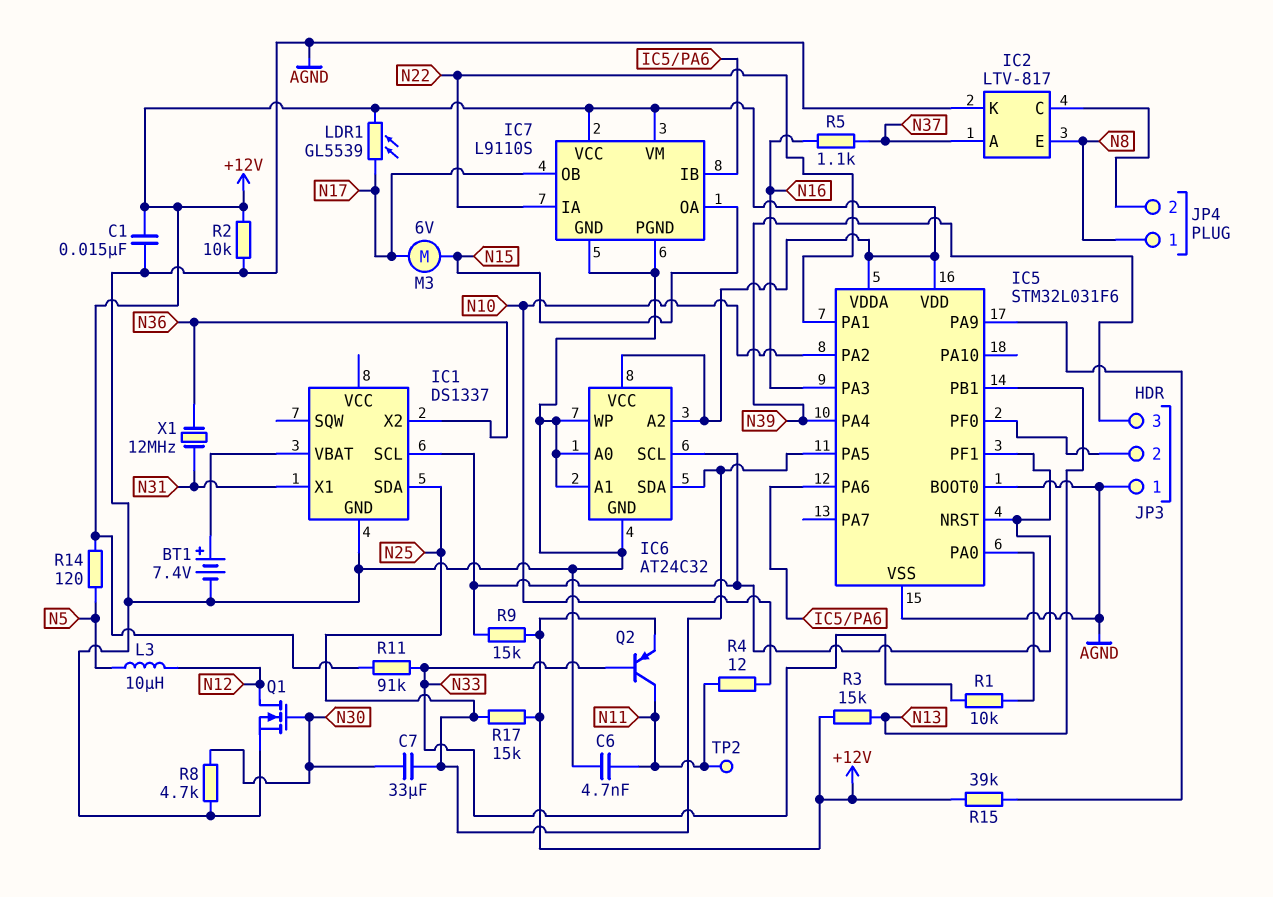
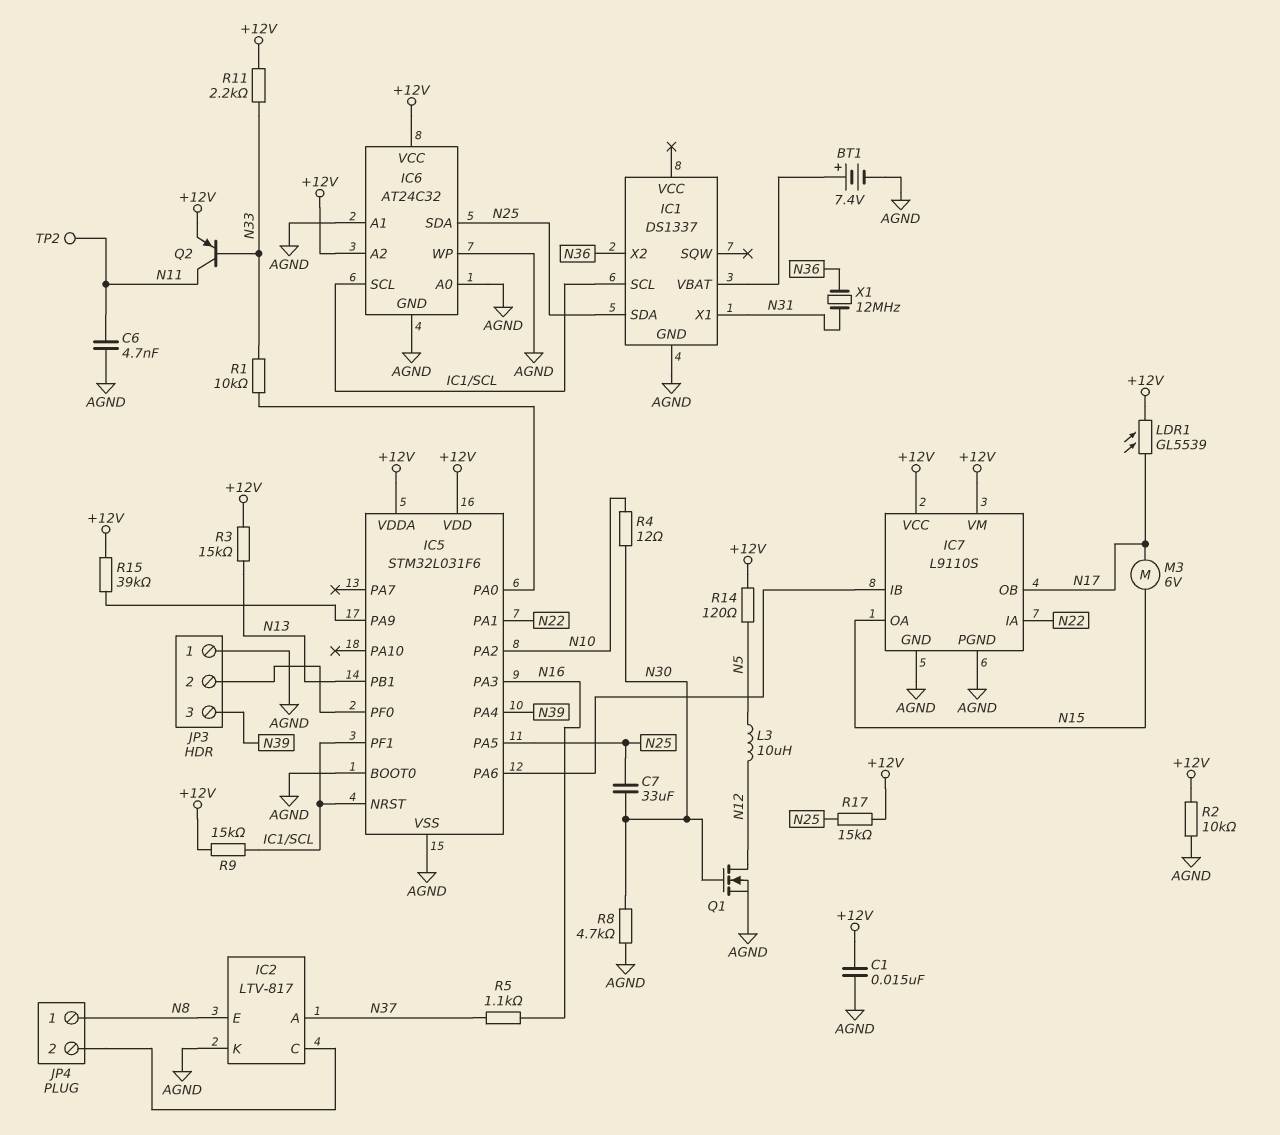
R4: 12 (N10, N11) -> 12 (N10, N30)
R11: 91k (+12V, N33) -> 2.2k (+12V, N33)

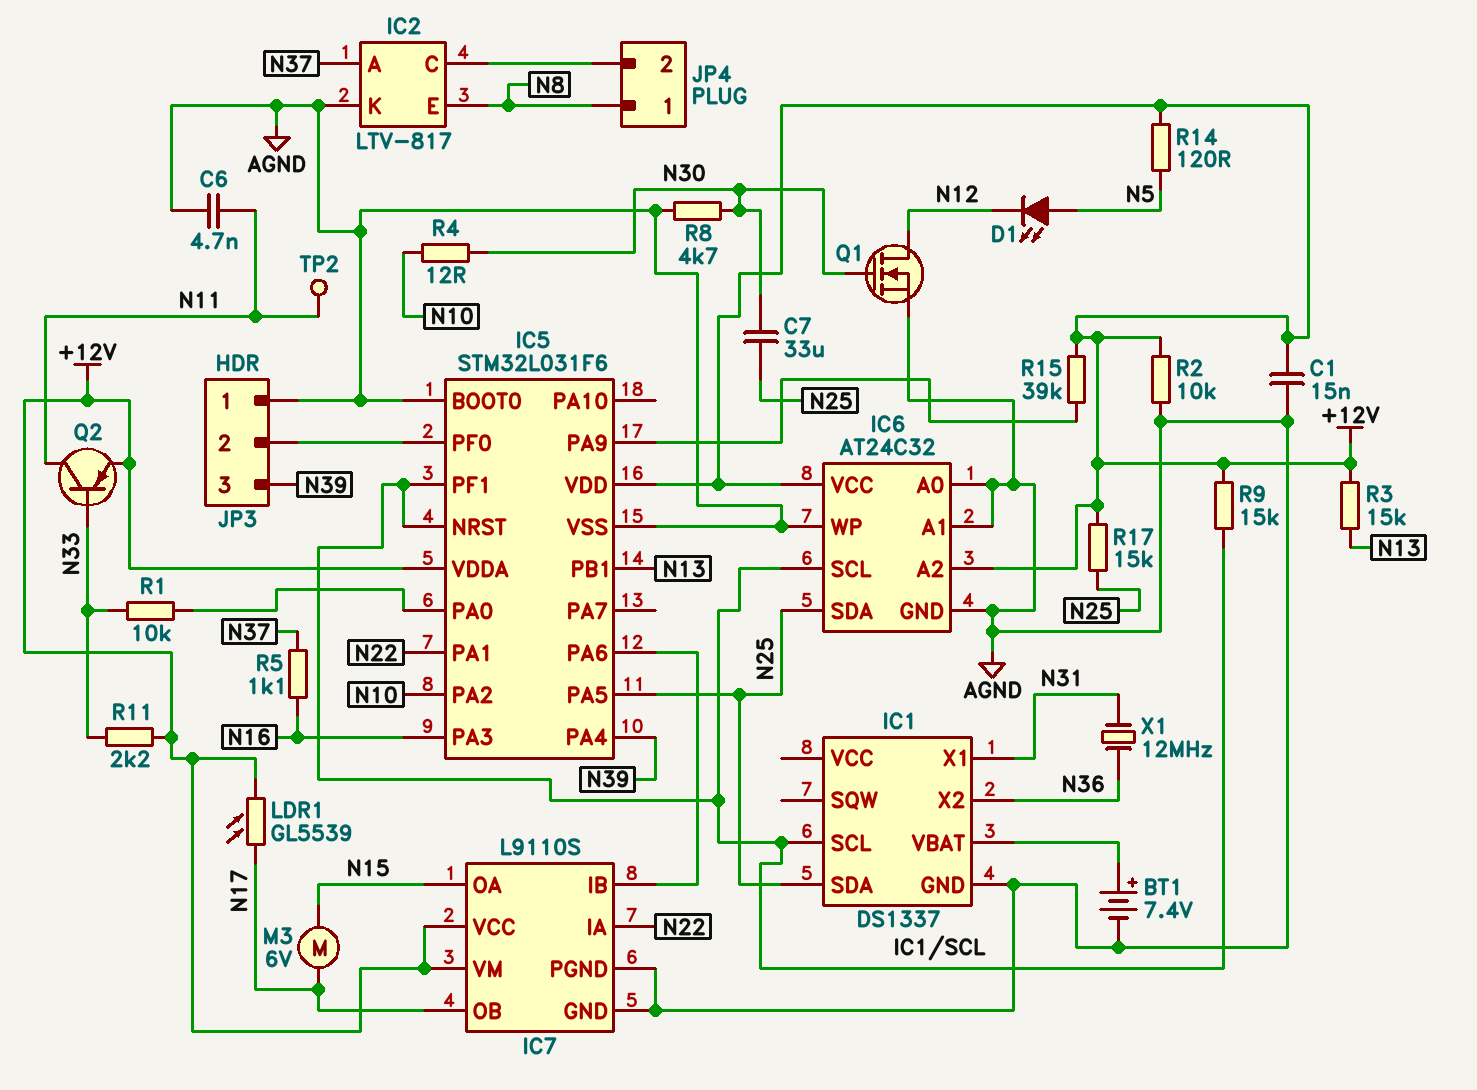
D1: none -> LED (A N5, K N12)
L3: 10uH (N5, N12) -> none

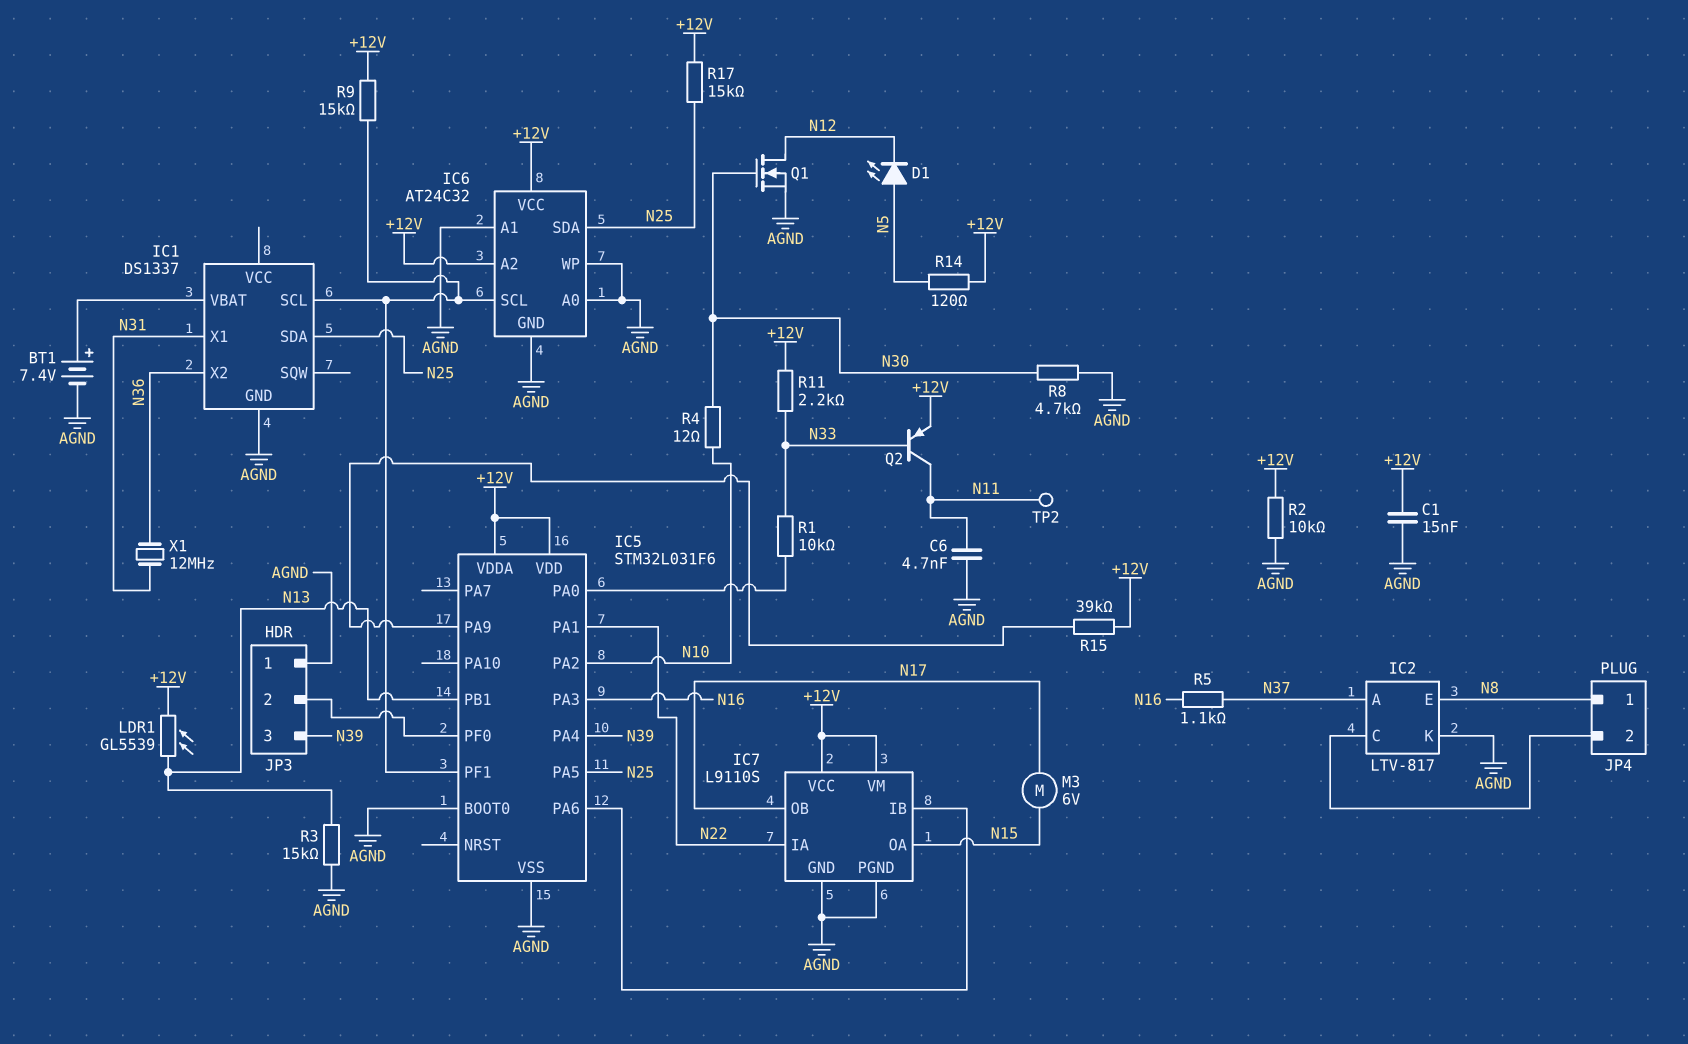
C7: 33uF (N25, N30) -> none
IC5 pin NRST: IC1/SCL -> none
LDR1: GL5539 (+12V, N17) -> GL5539 (+12V, N13)
R3: 15k (+12V, N13) -> 15k (AGND, N13)

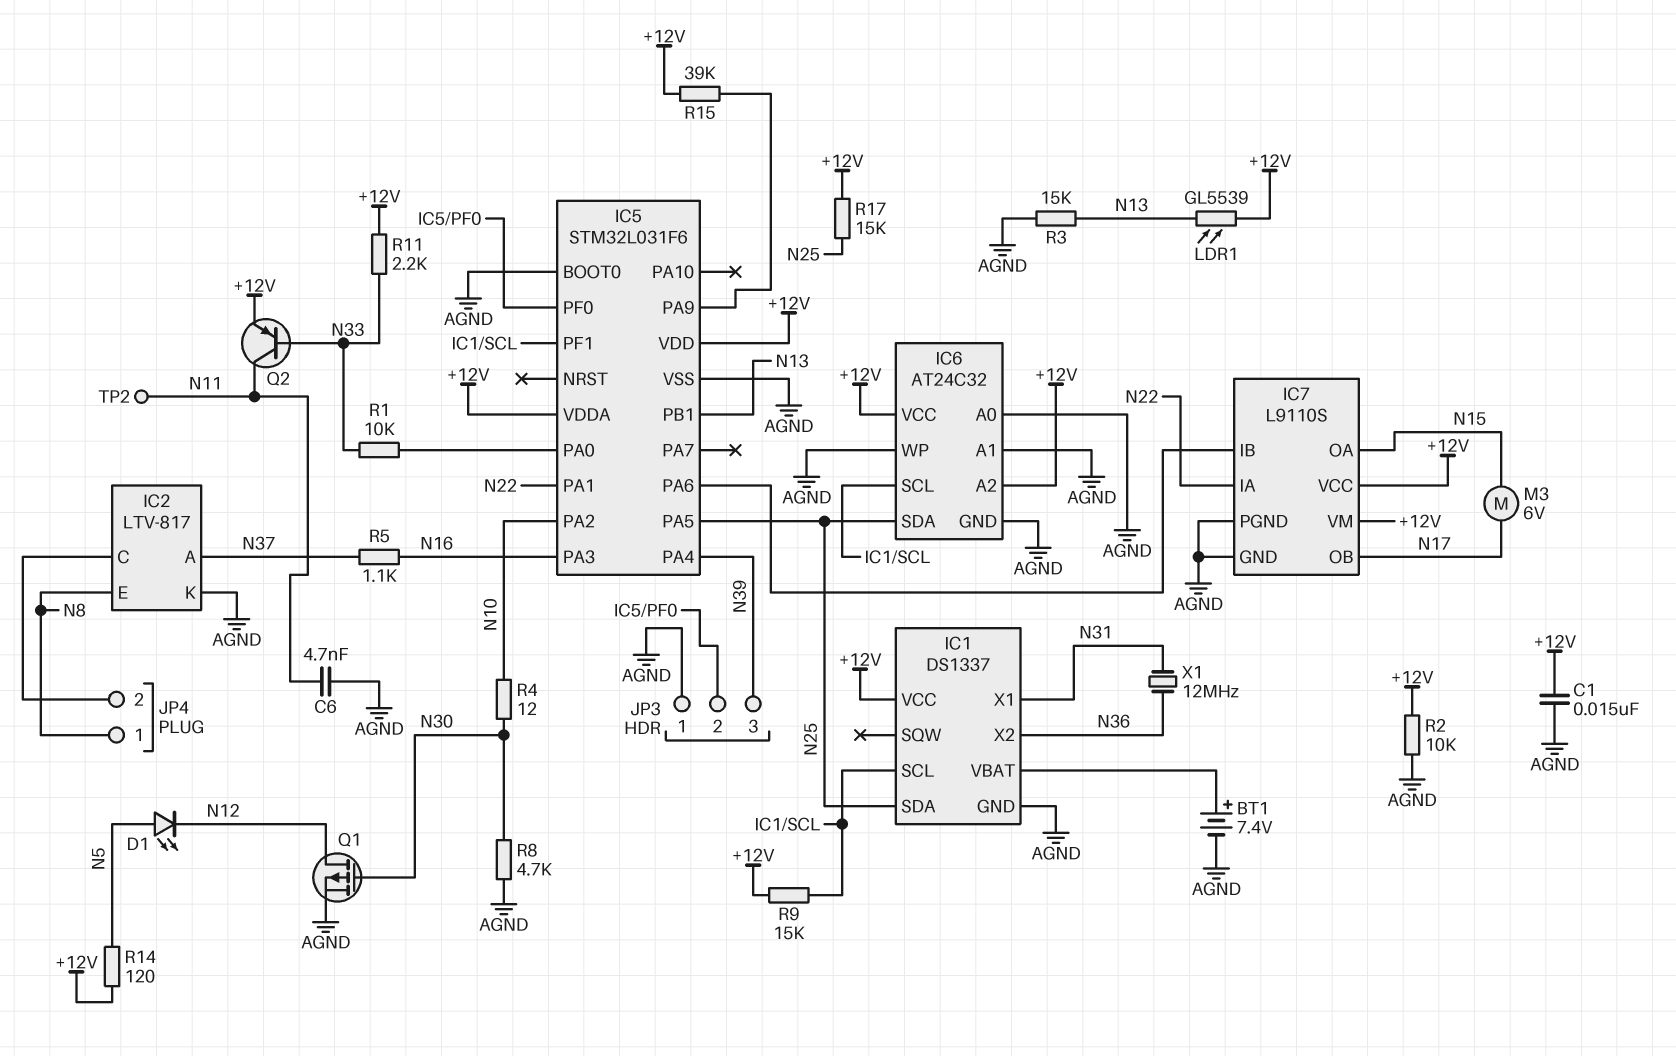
IC1 pin VCC: none -> +12V
Q1: NMOS (G N30, D N12, S AGND) -> PMOS (G N30, D N12, S AGND)

